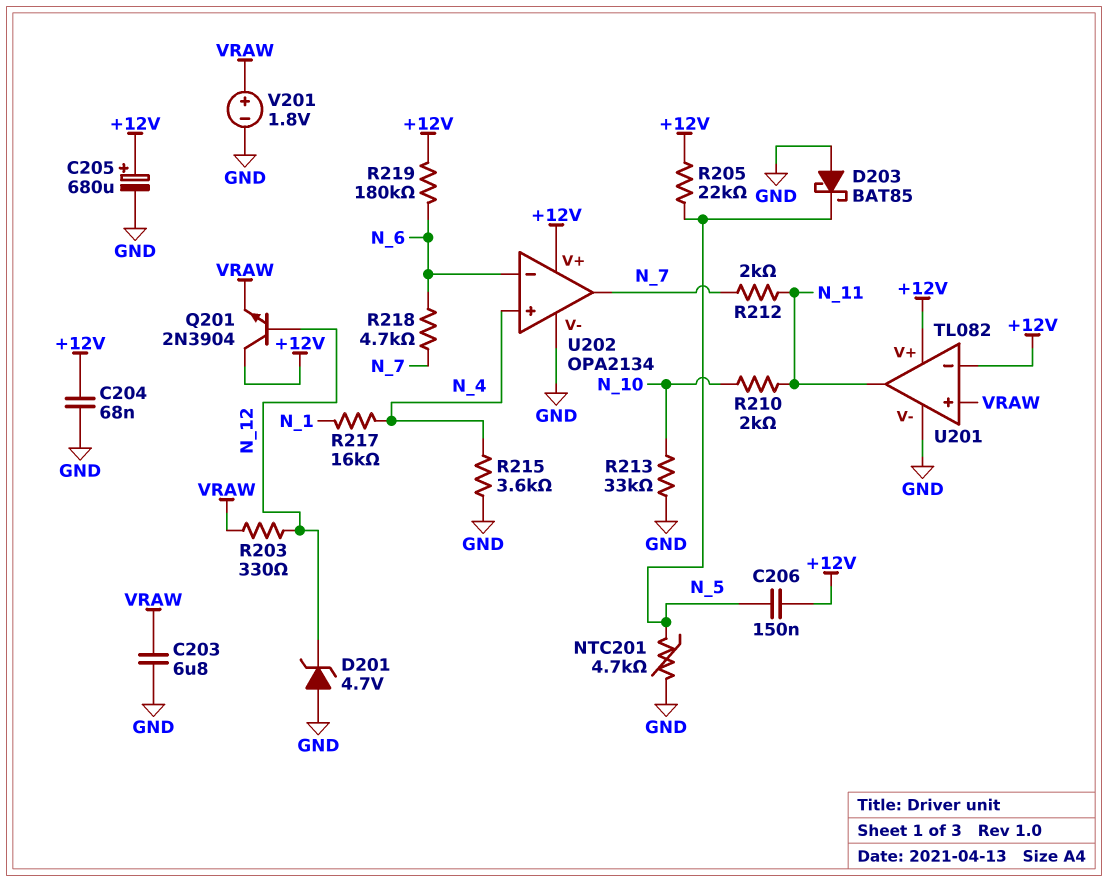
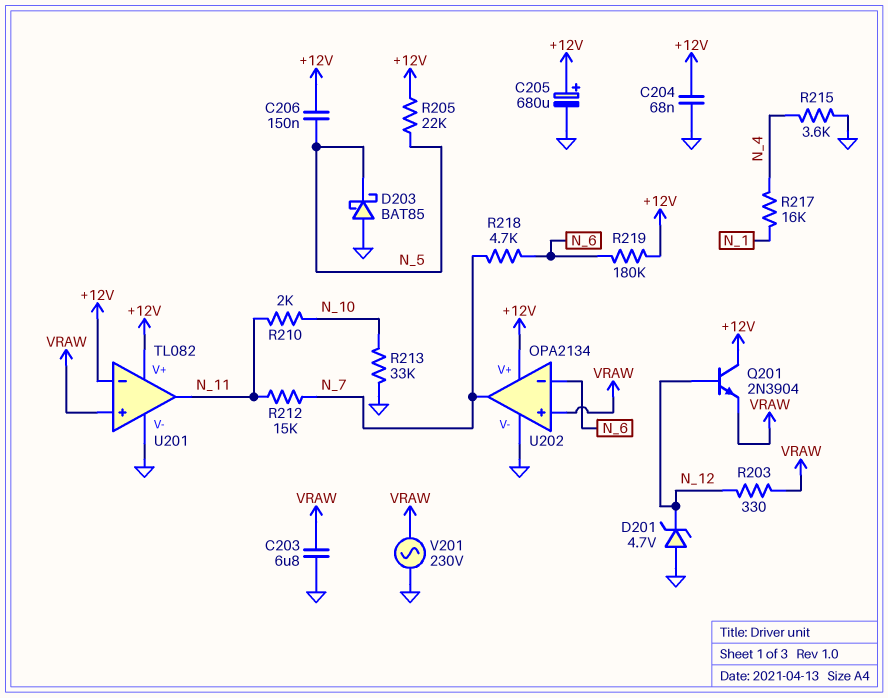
NTC201: 4.7k (GND, N_5) -> none
R212: 2k (N_7, N_11) -> 15k (N_7, N_11)
U202 pin in+: N_4 -> VRAW
V201: 1.8V (plus VRAW, minus GND) -> AC 230V (GND, VRAW)

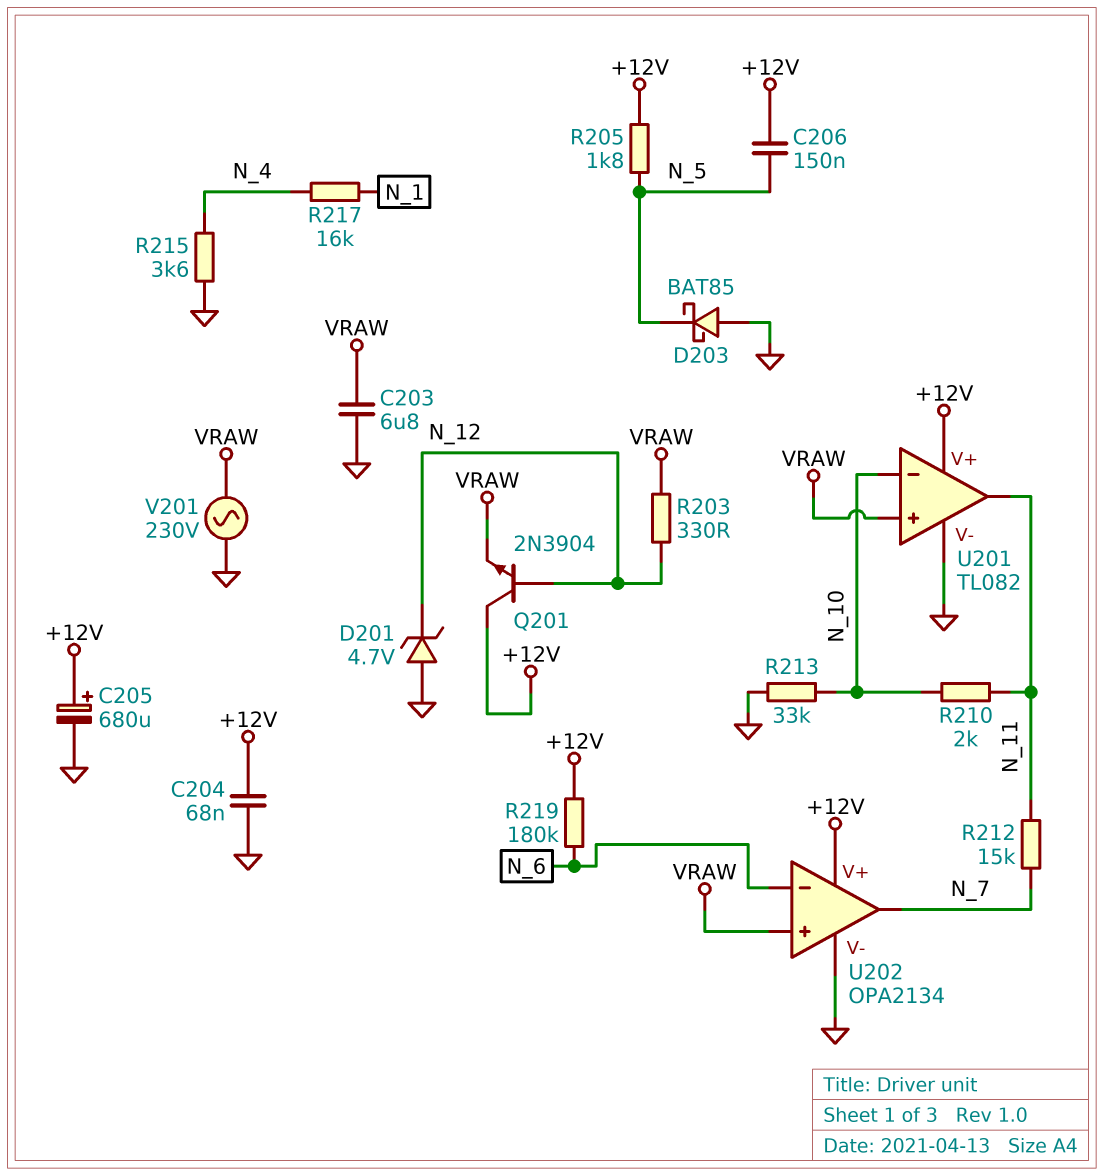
R205: 22k (+12V, N_5) -> 1.8k (+12V, N_5)
R218: 4.7k (N_6, N_7) -> none
U201 pin in-: +12V -> N_10

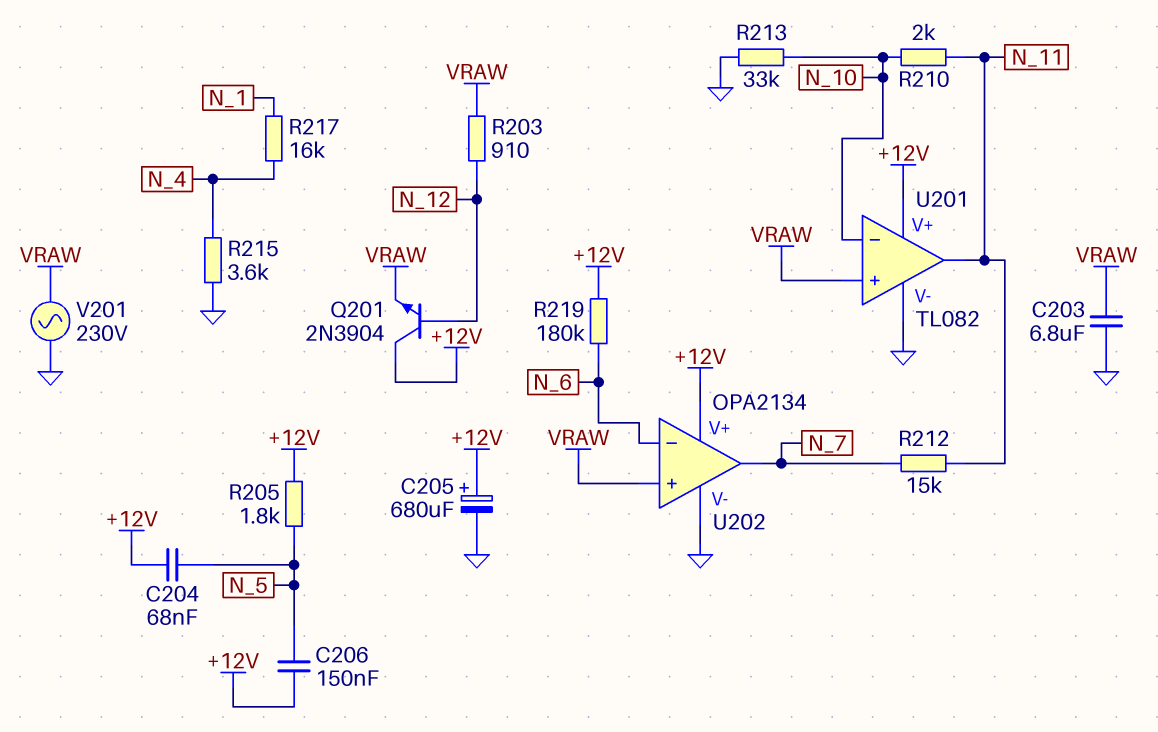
C204: 68nF (+12V, GND) -> 68nF (+12V, N_5)
D201: zener 4.7V (A GND, K N_12) -> none
D203: schottky BAT85 (A GND, K N_5) -> none
R203: 330 (N_12, VRAW) -> 910 (N_12, VRAW)

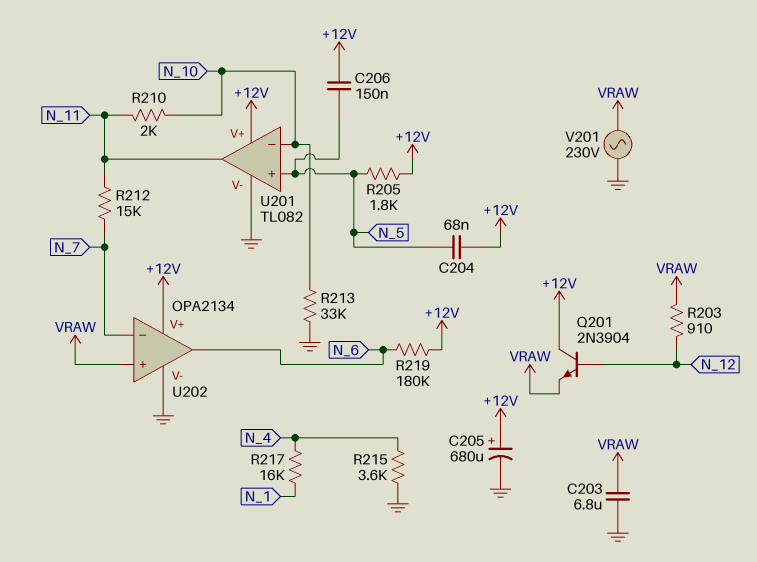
U201 pin in+: VRAW -> N_5
U202 pin in-: N_6 -> N_7
U202 pin out: N_7 -> N_6

